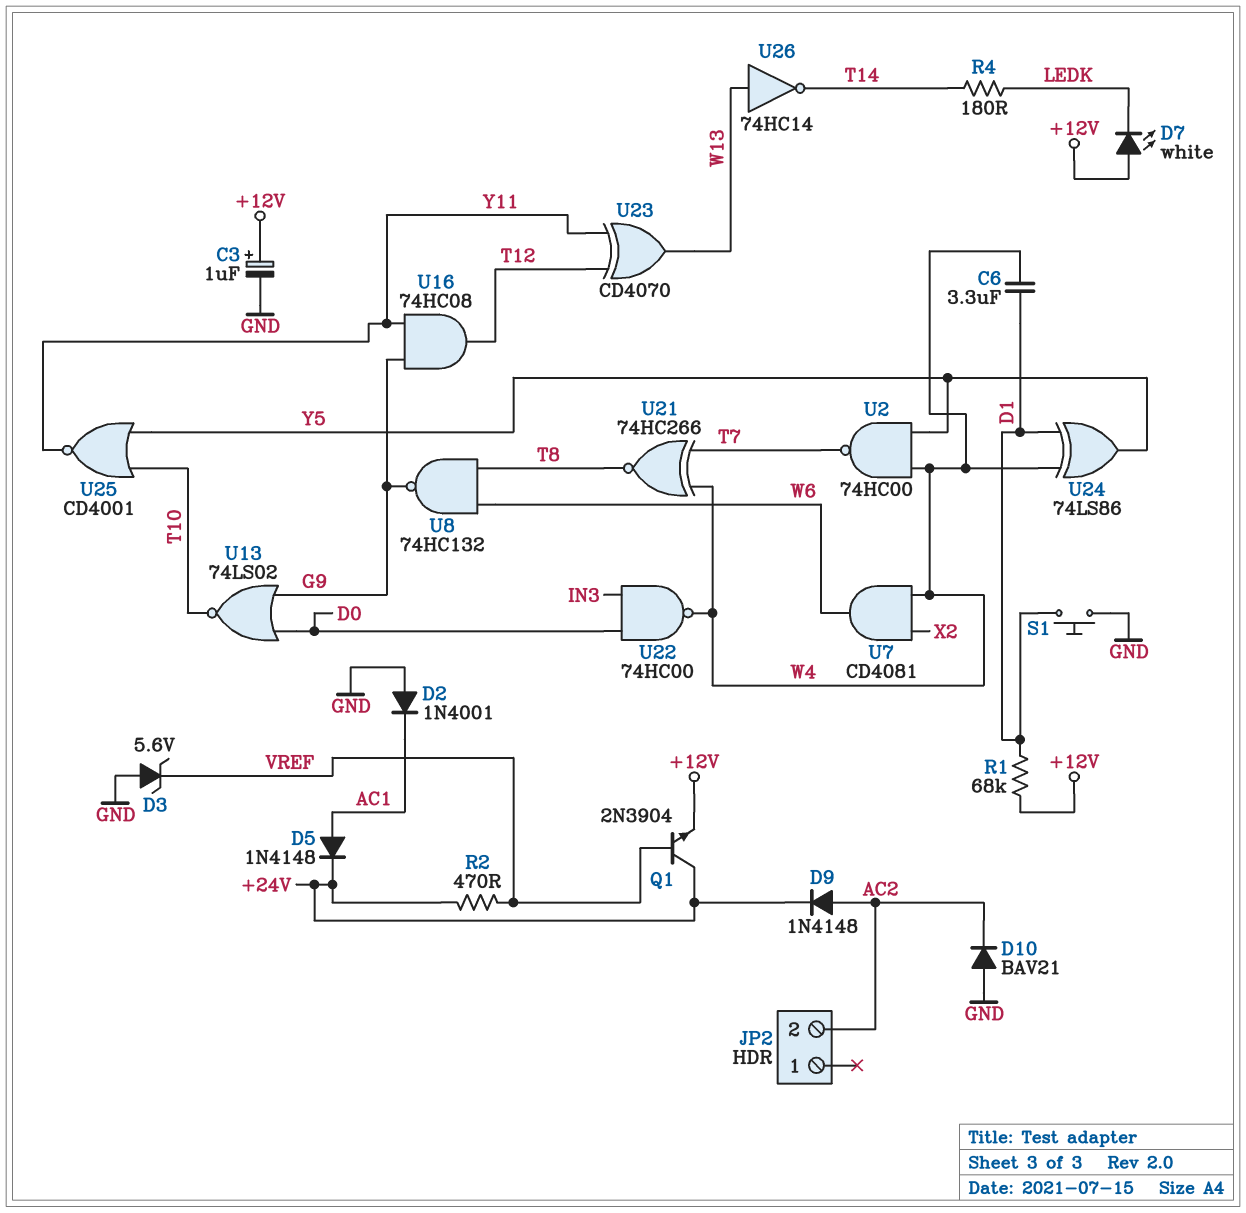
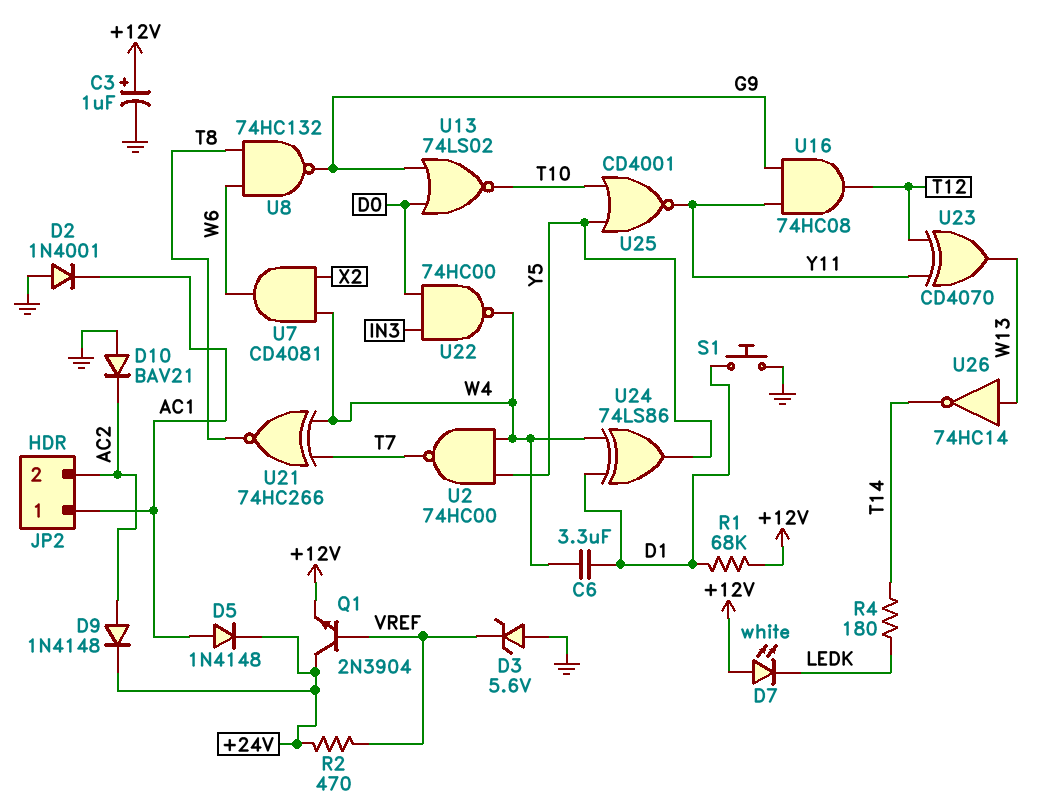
JP2 pin 1: none -> AC1

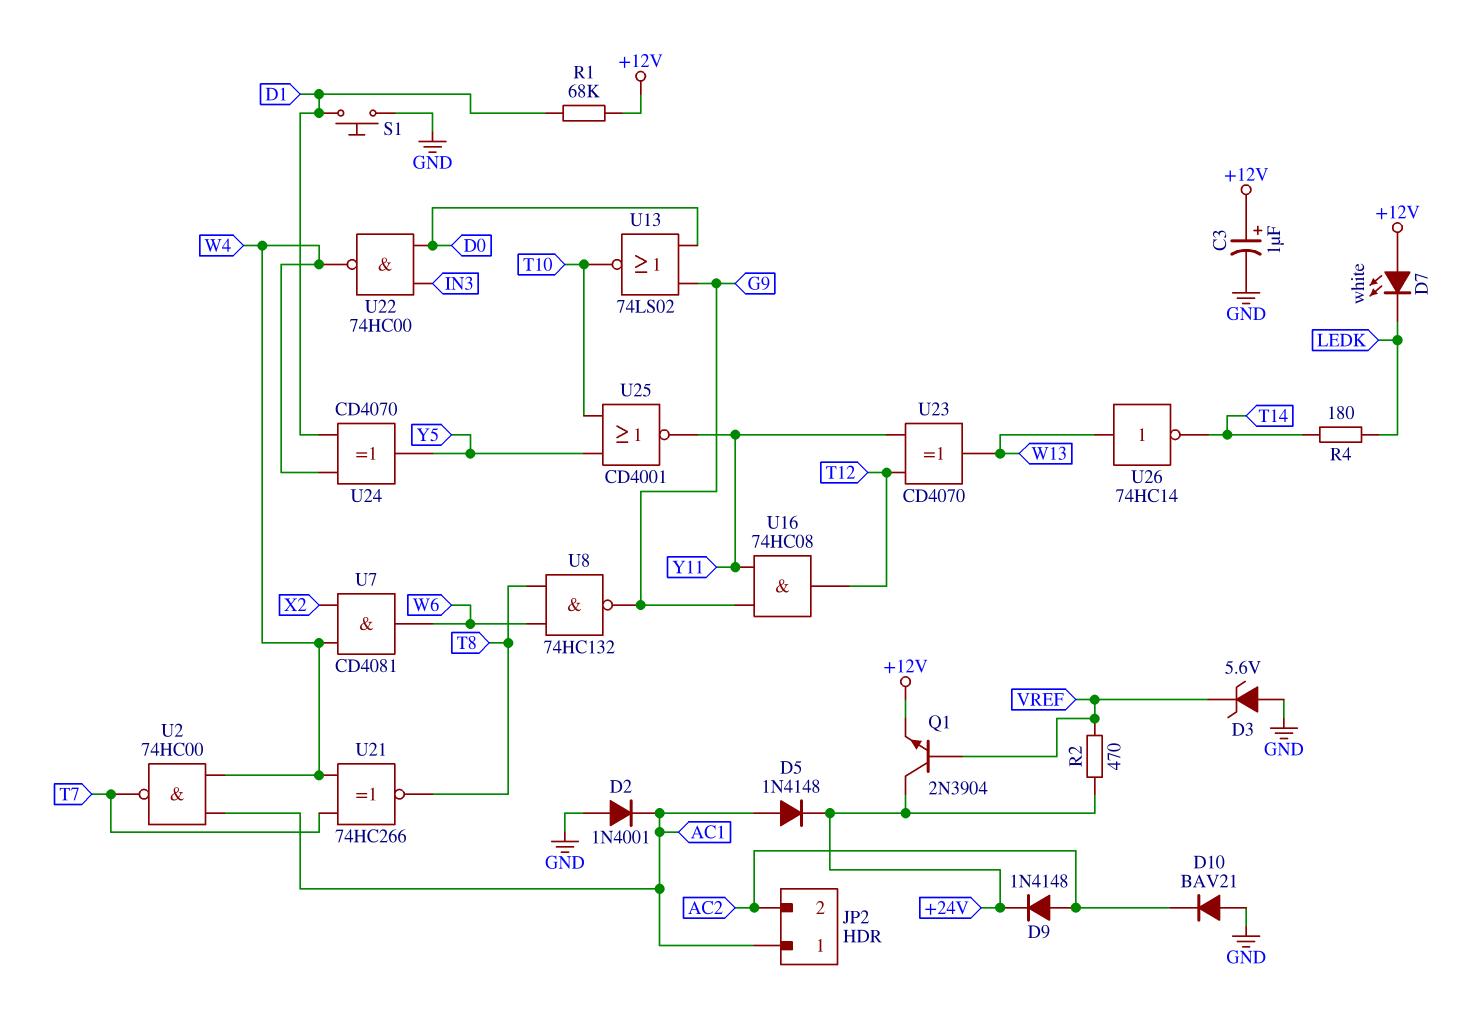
C6: 3.3uF (D1, W4) -> none
U2: NAND 74HC00 (in W4, in Y5, out T7) -> NAND 74HC00 (in AC1, in W4, out T7)
U24: XOR 74LS86 (in D1, in W4, out Y5) -> XOR CD4070 (in D1, in W4, out Y5)

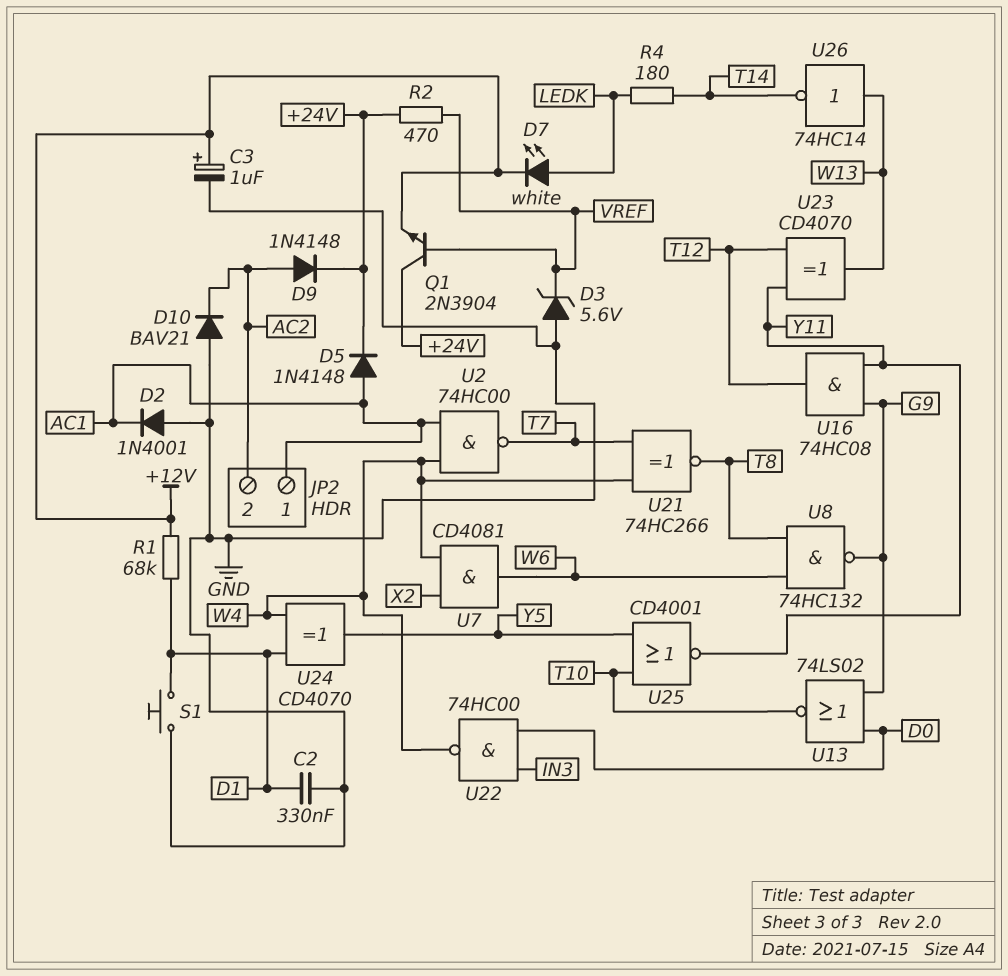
C2: none -> 330nF (D1, GND)
D7: LED white (A +12V, K LEDK) -> LED white (A LEDK, K +12V)

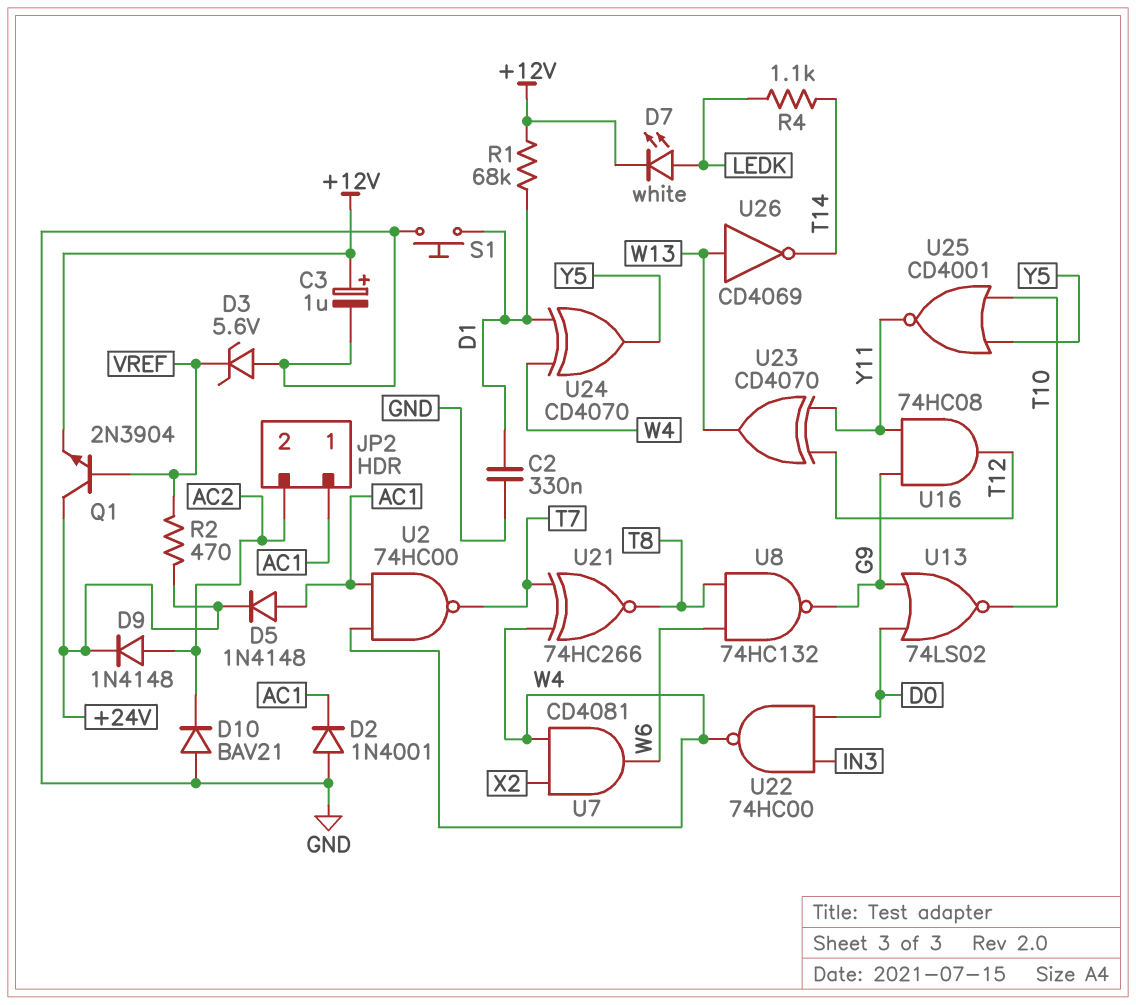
R4: 180 (LEDK, T14) -> 1.1k (LEDK, T14)
U26: NOT 74HC14 (in W13, out T14) -> NOT CD4069 (in W13, out T14)

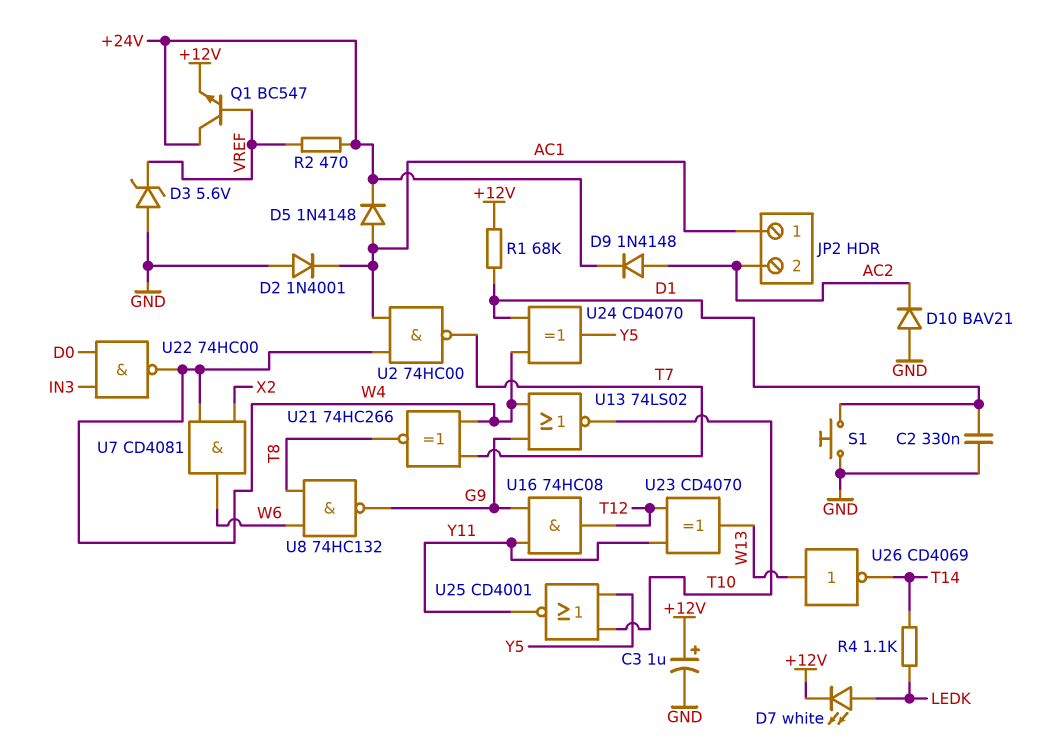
Q1: NPN 2N3904 (B VREF, C +24V, E +12V) -> NPN BC547 (B VREF, C +24V, E +12V)
U13: NOR 74LS02 (in D0, in G9, out T10) -> NOR 74LS02 (in G9, in W4, out T10)

